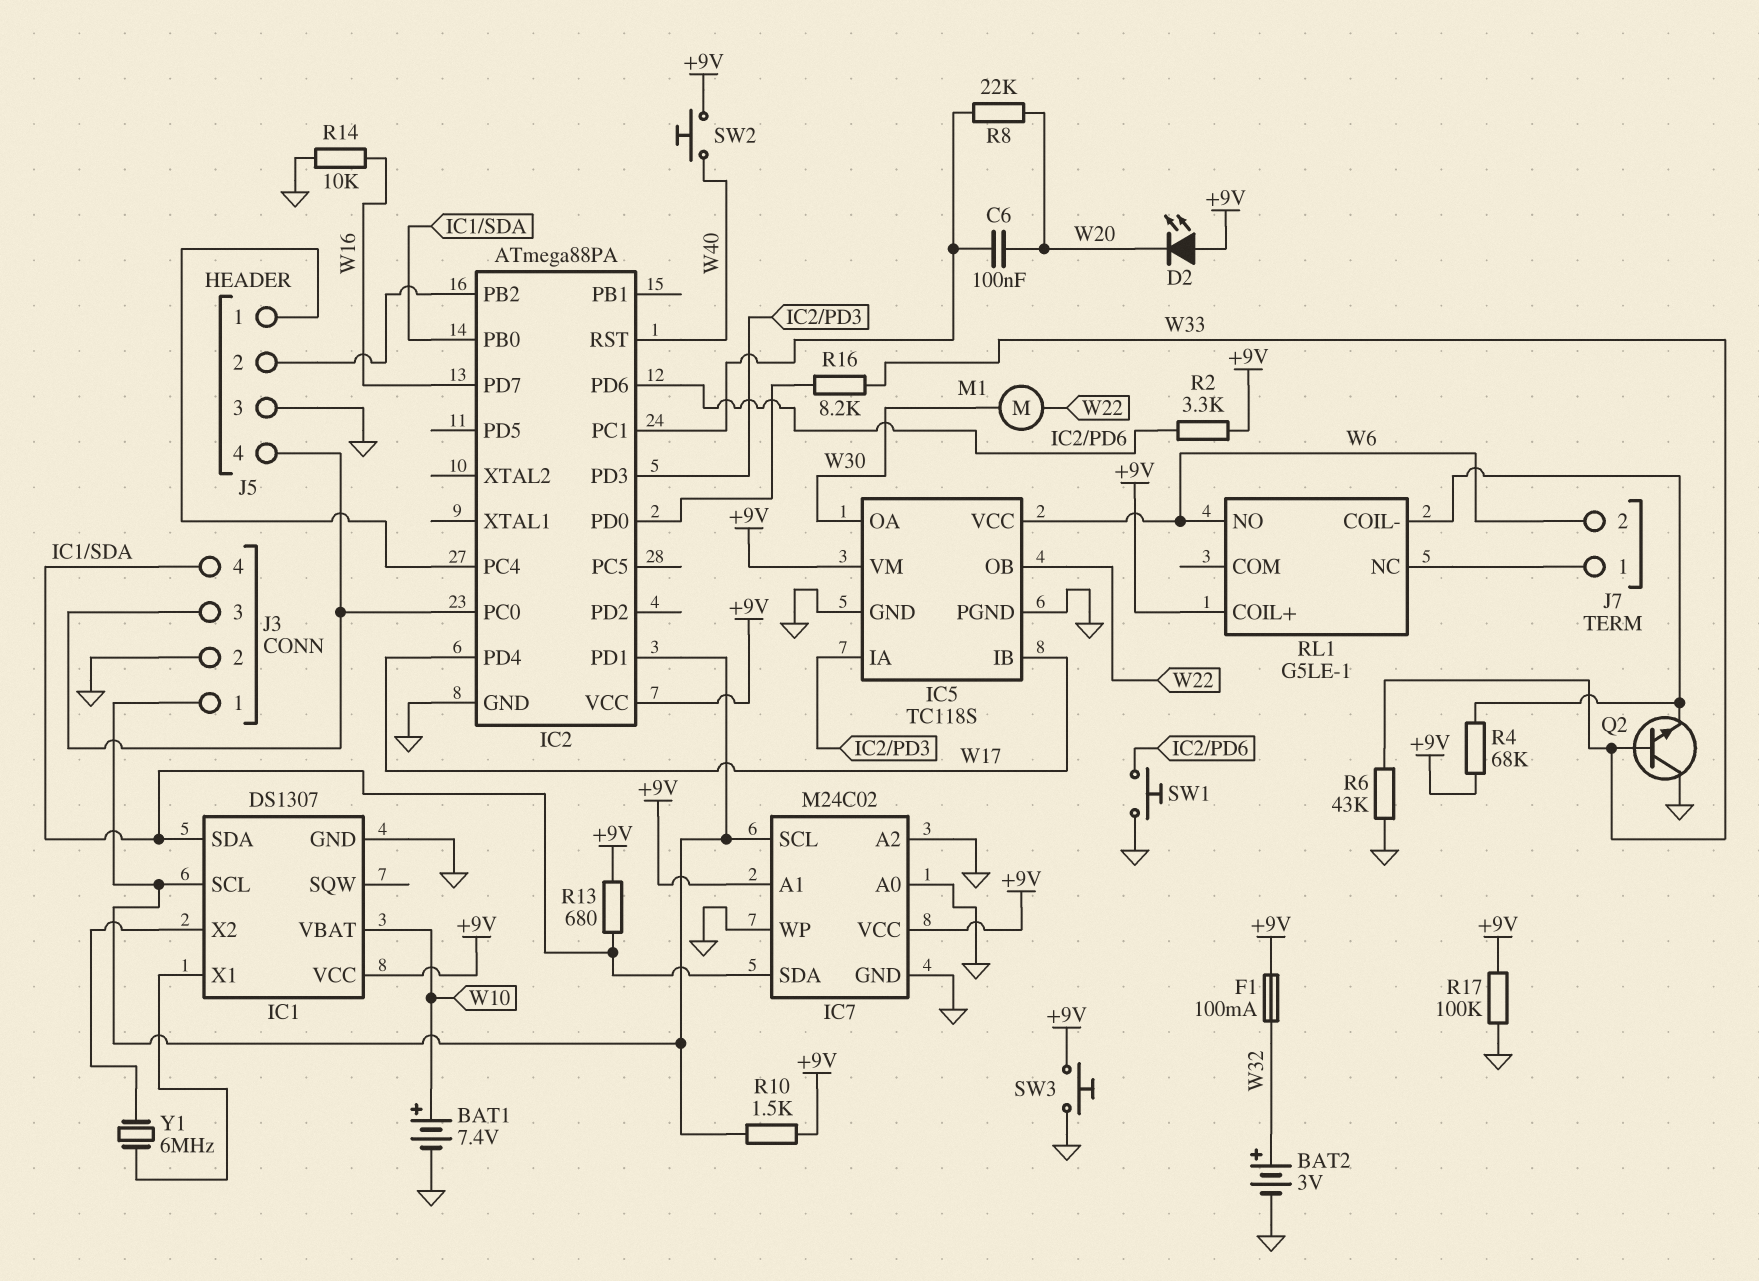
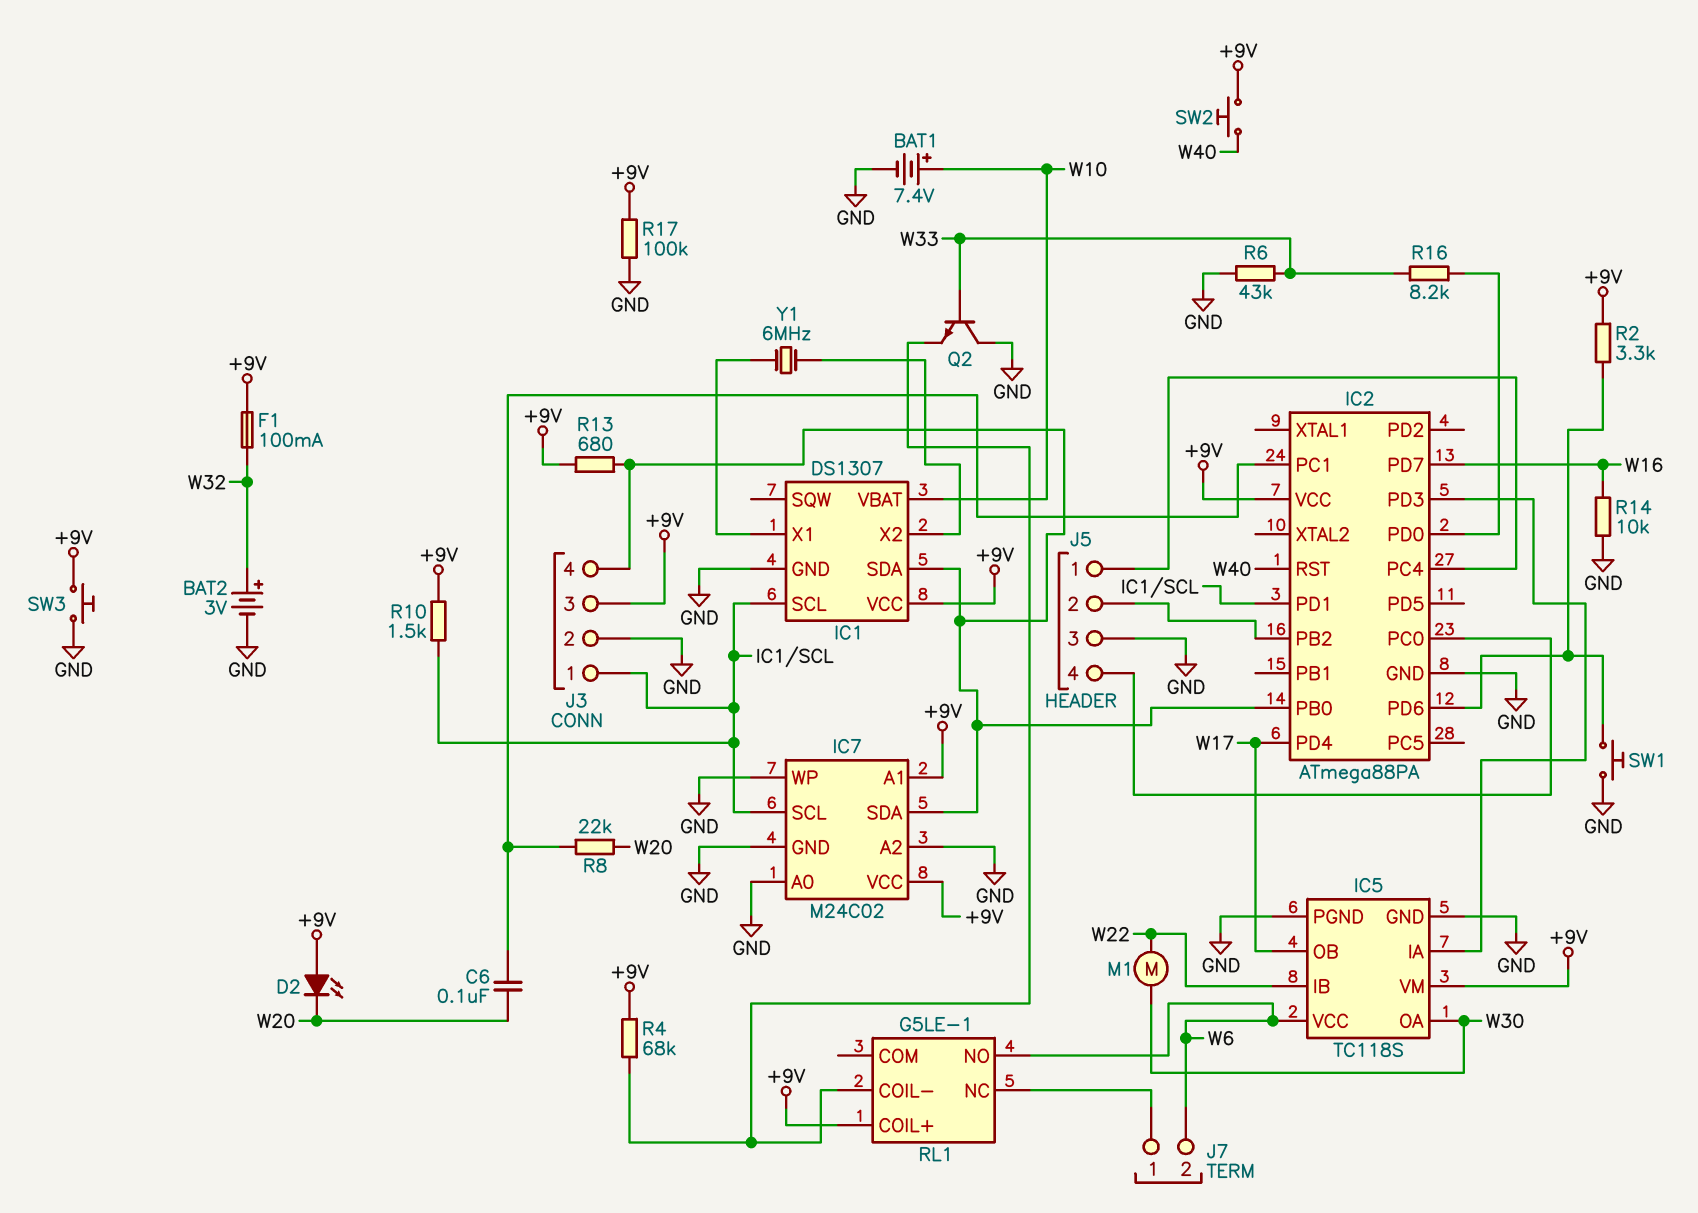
IC5 pin IB: W17 -> W22
IC5 pin OB: W22 -> W17
J3 pin 3: IC2/PC0 -> +9V

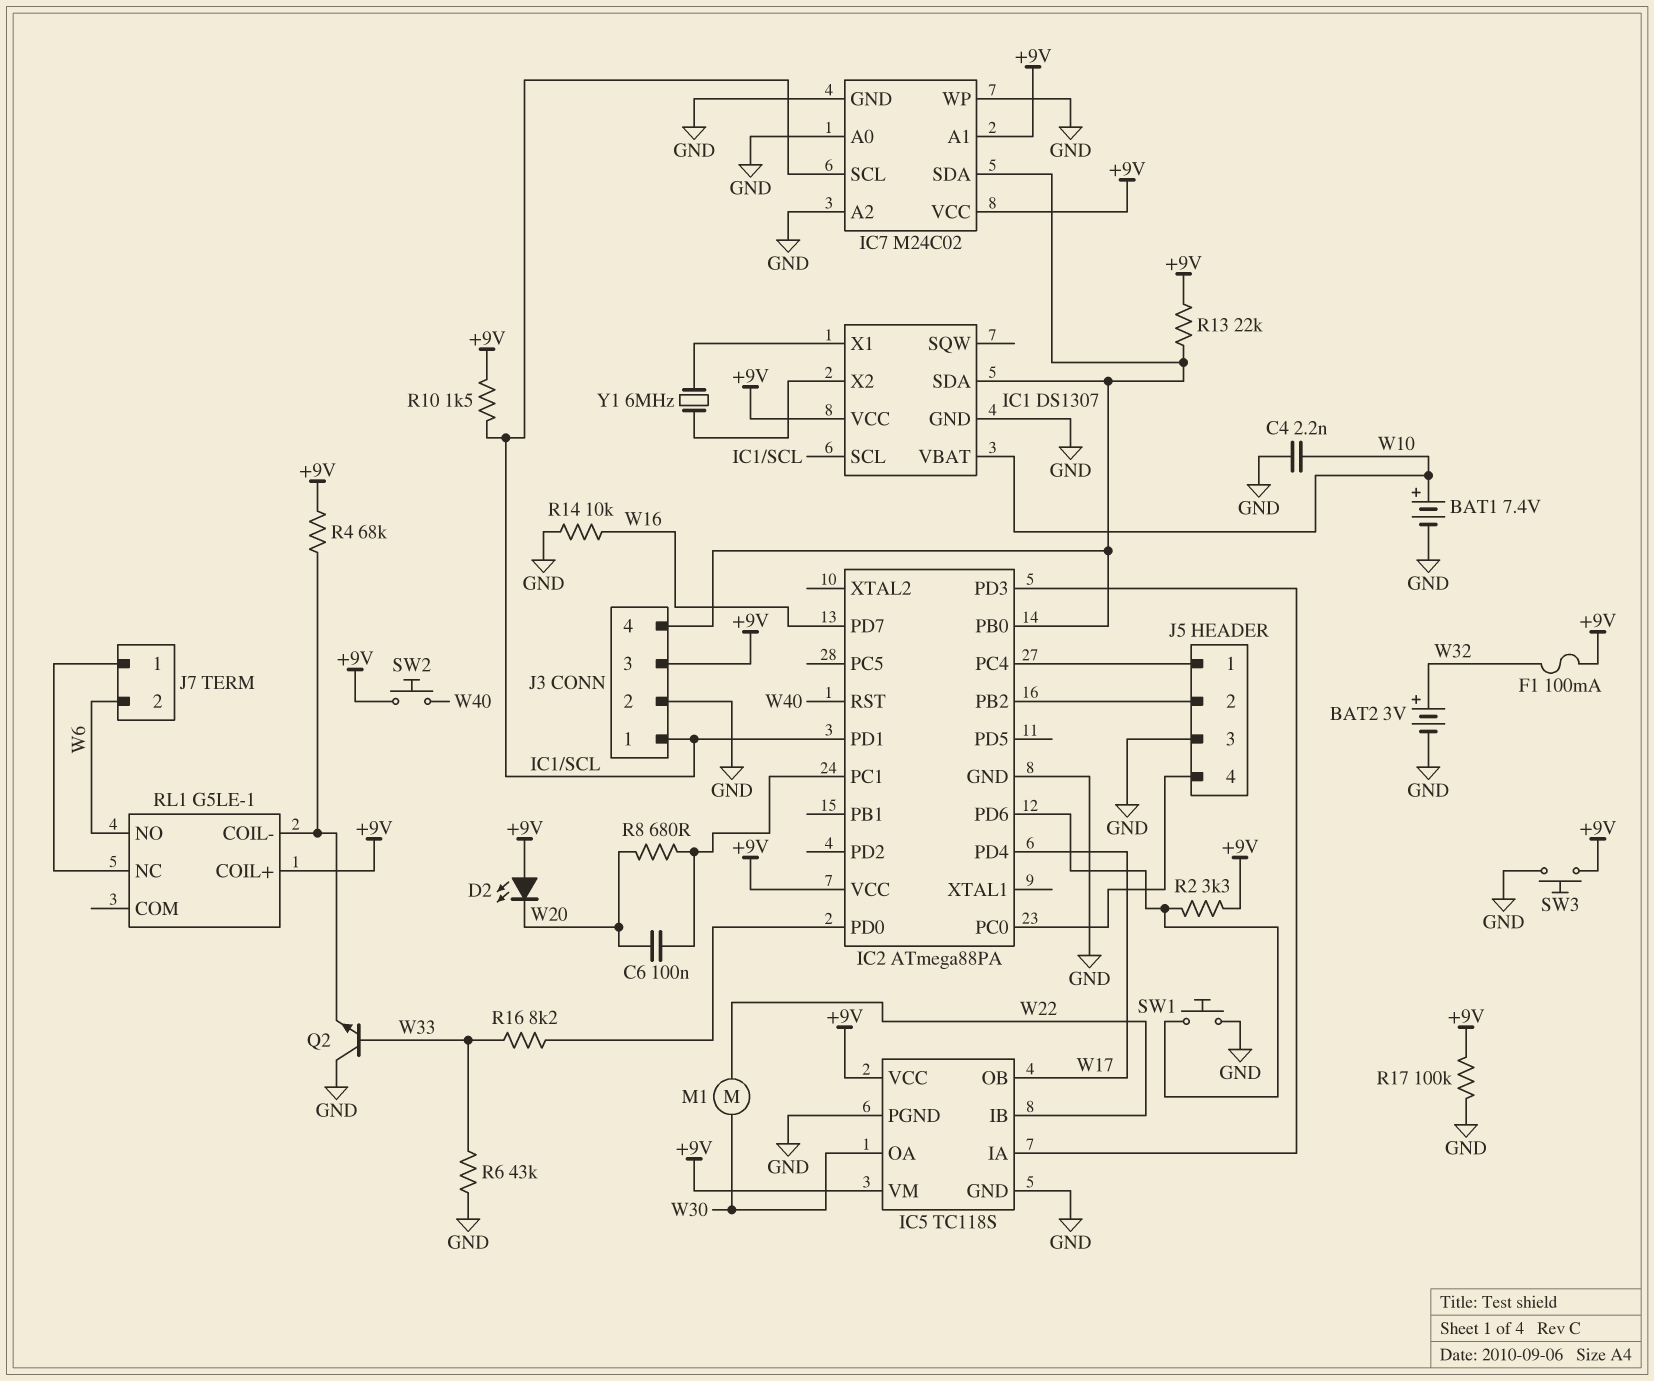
C4: none -> 2.2nF (GND, W10)
IC5 pin VCC: W6 -> +9V
R8: 22k (IC2/PC1, W20) -> 680 (IC2/PC1, W20)
R13: 680 (+9V, IC1/SDA) -> 22k (+9V, IC1/SDA)

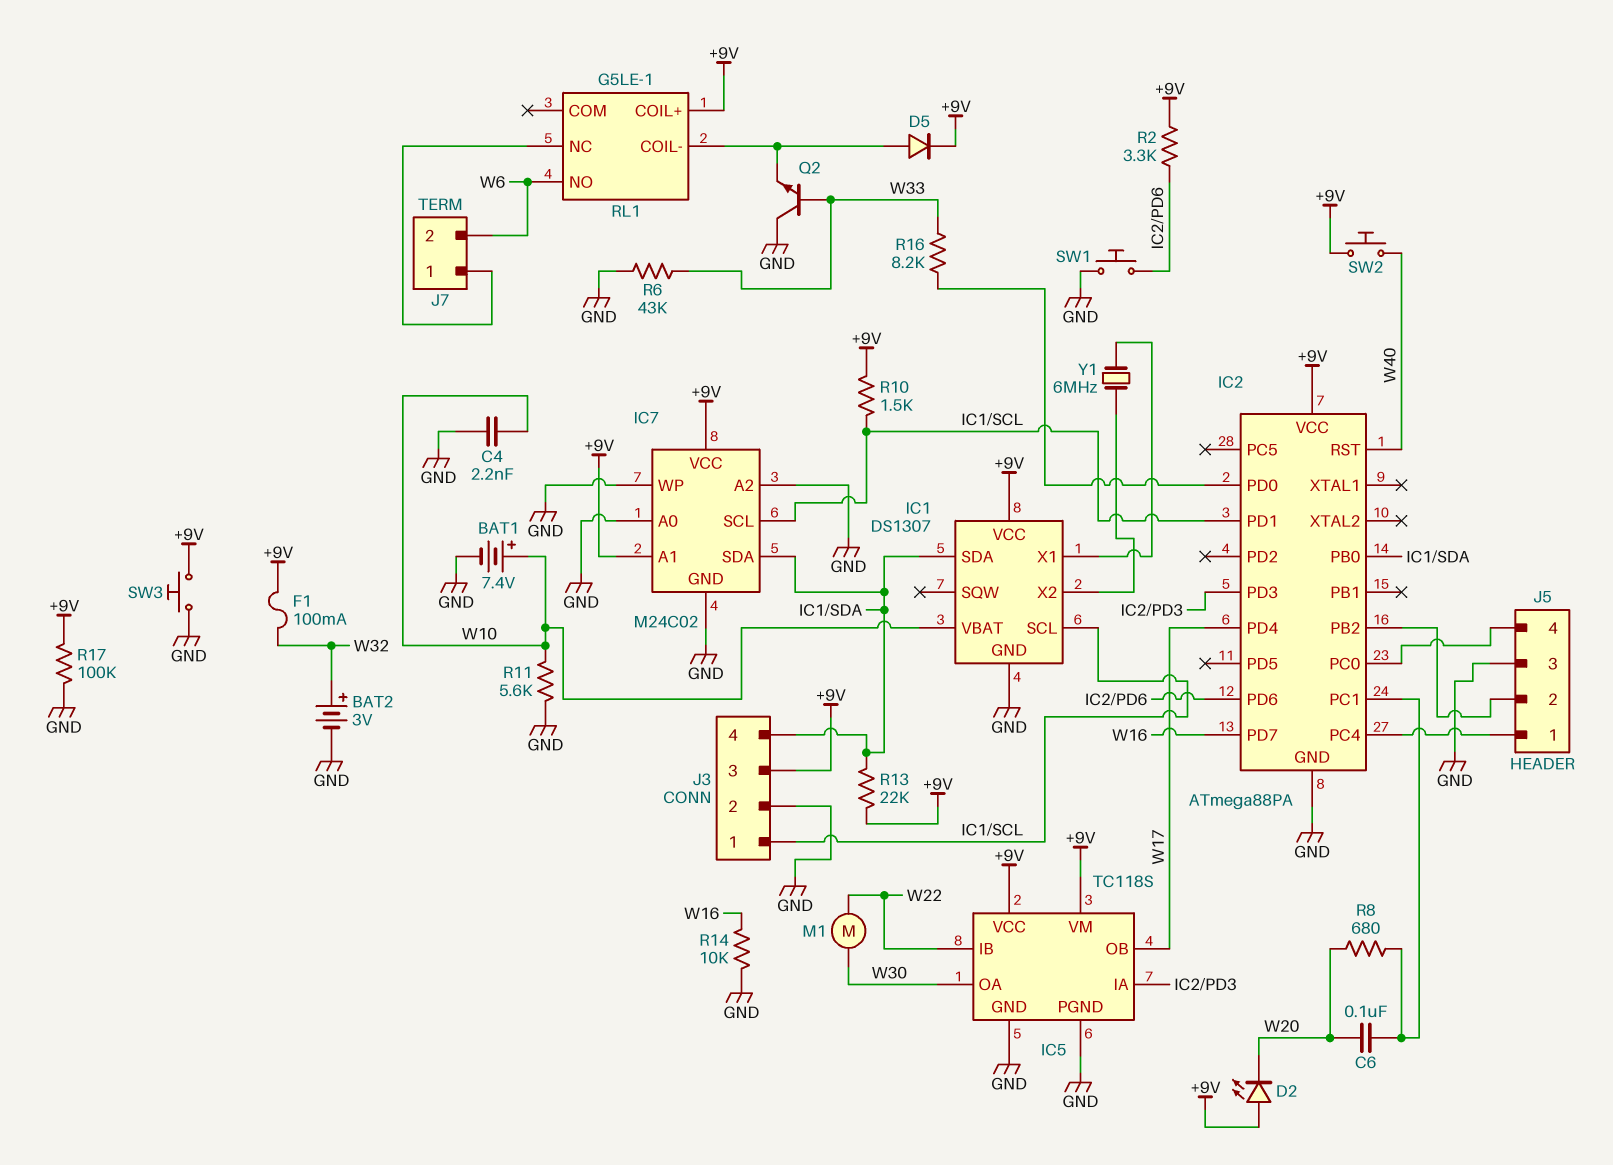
D5: none -> diode (A RL1/COIL-, K +9V)
R4: 68k (+9V, RL1/COIL-) -> none
R11: none -> 5.6k (GND, W10)

